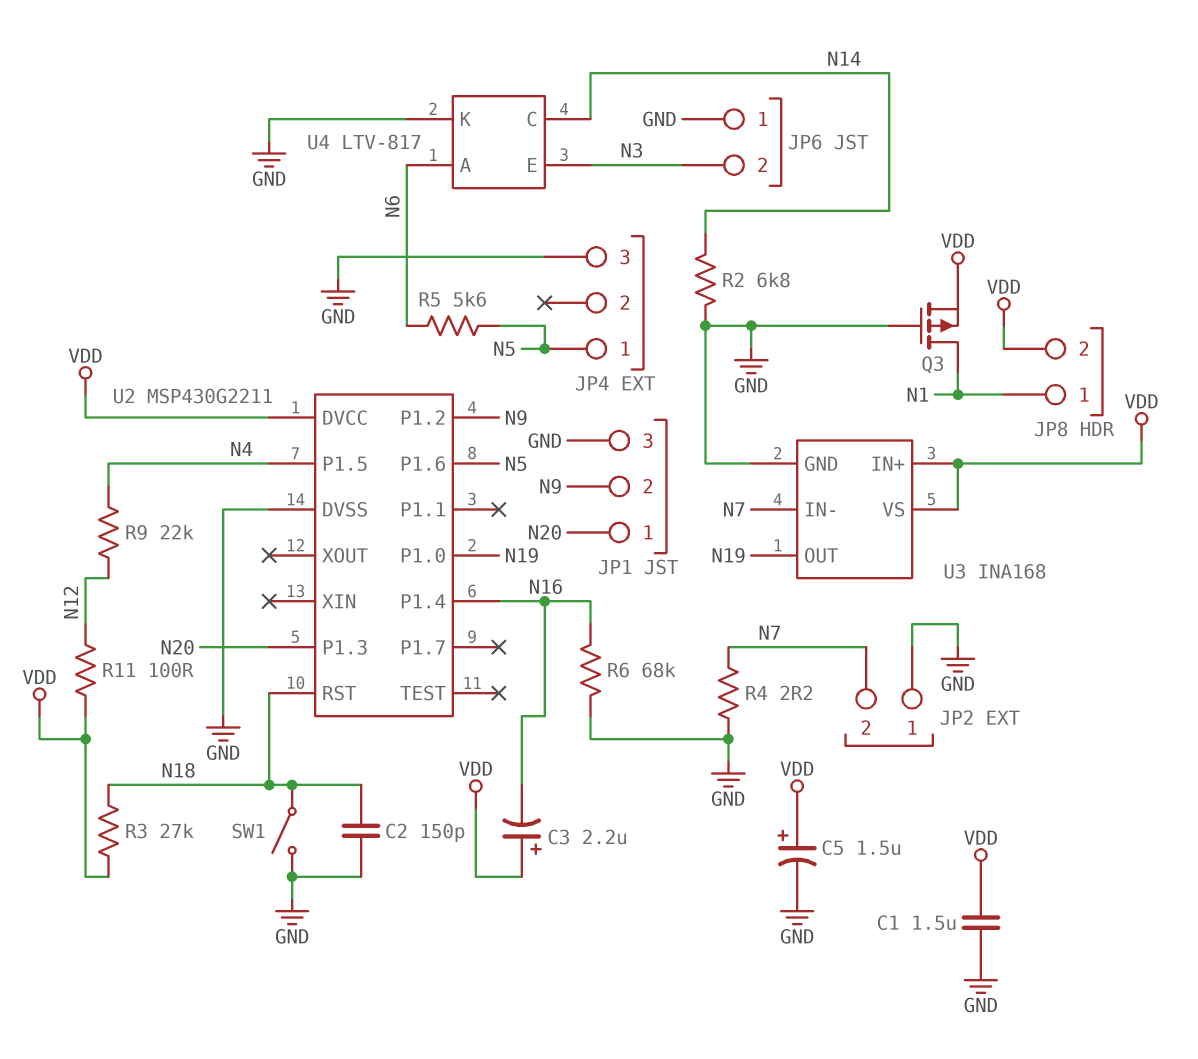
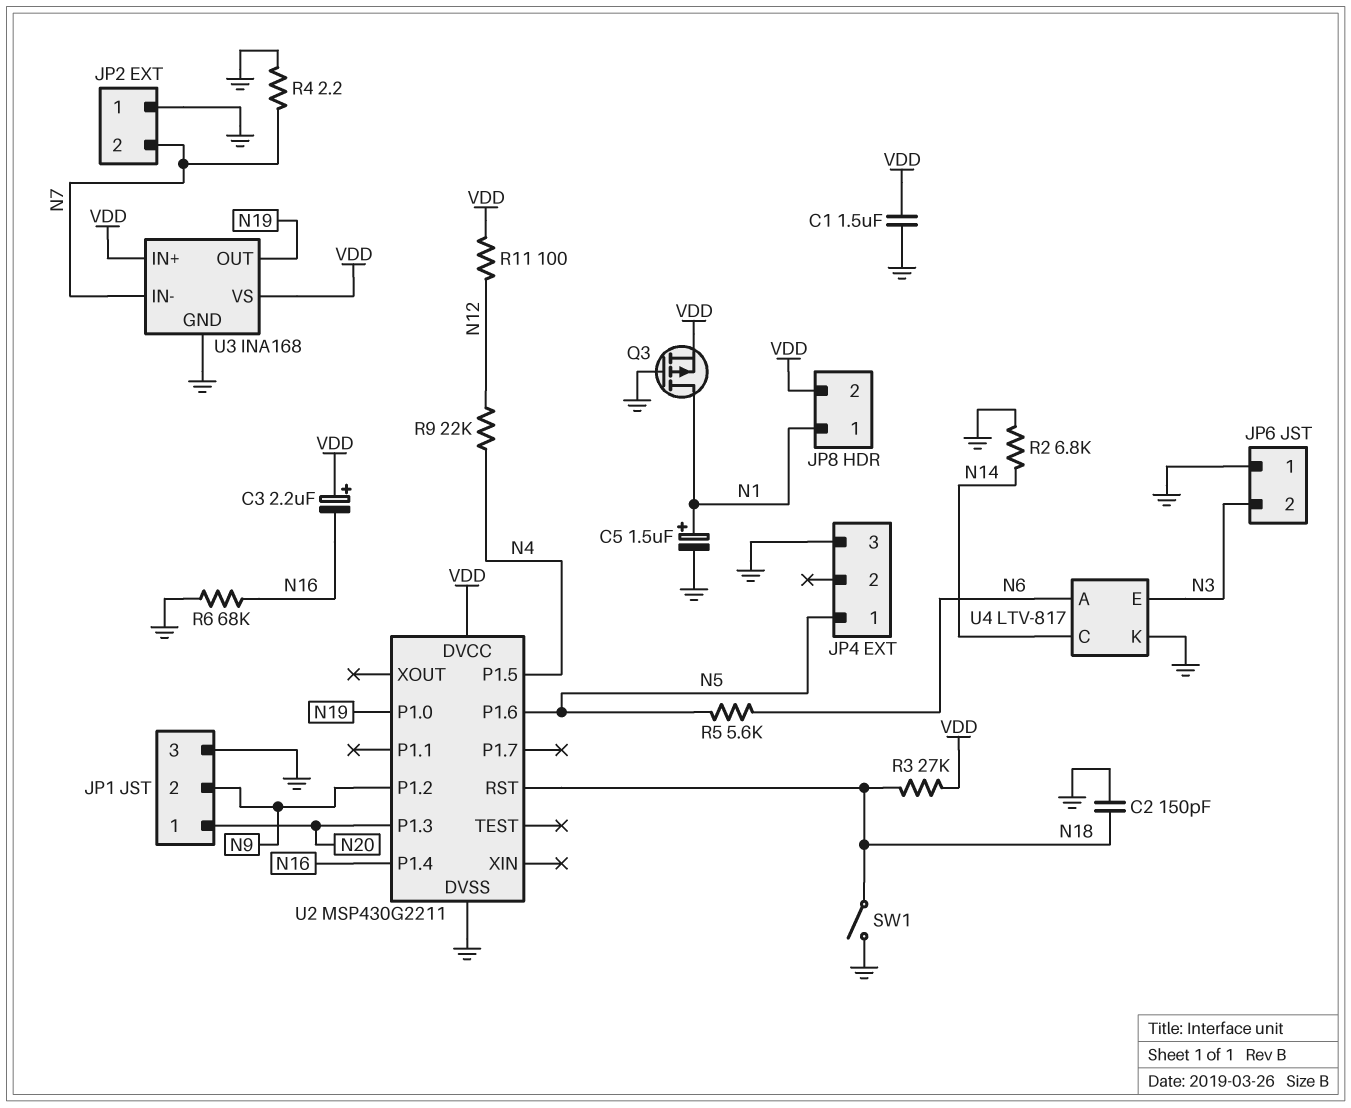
C5: 1.5uF (plus VDD, minus GND) -> 1.5uF (plus N1, minus GND)

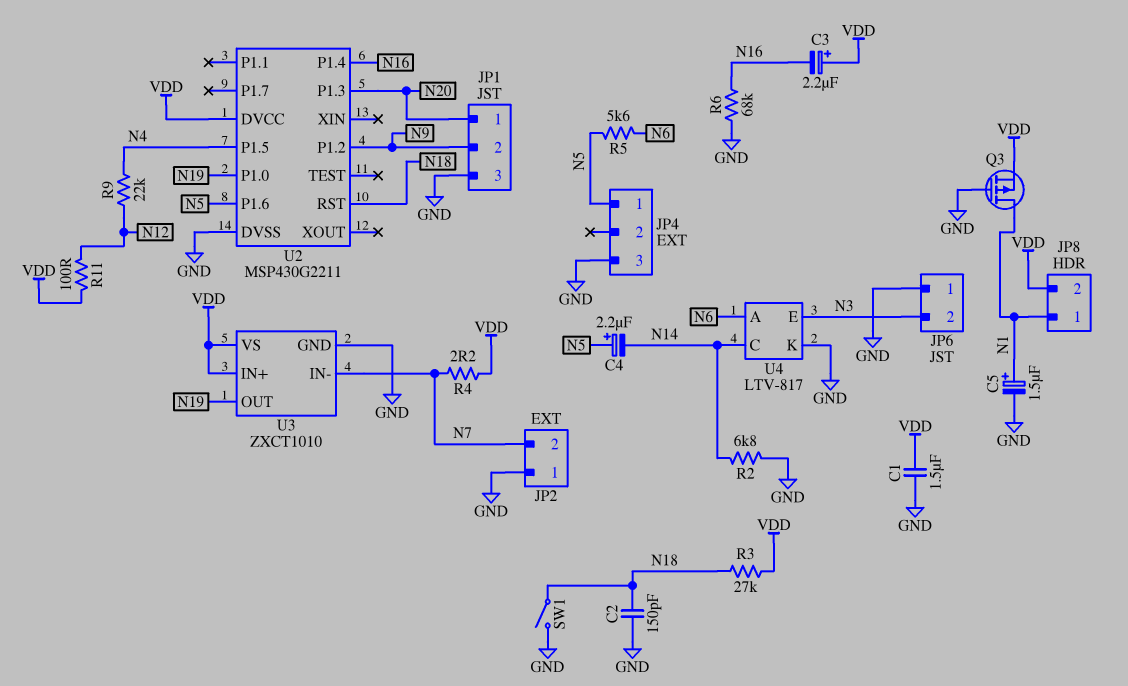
C4: none -> 2.2uF (plus N5, minus N14)
R4: 2.2 (GND, N7) -> 2.2 (N7, VDD)
U3: INA168 -> ZXCT1010

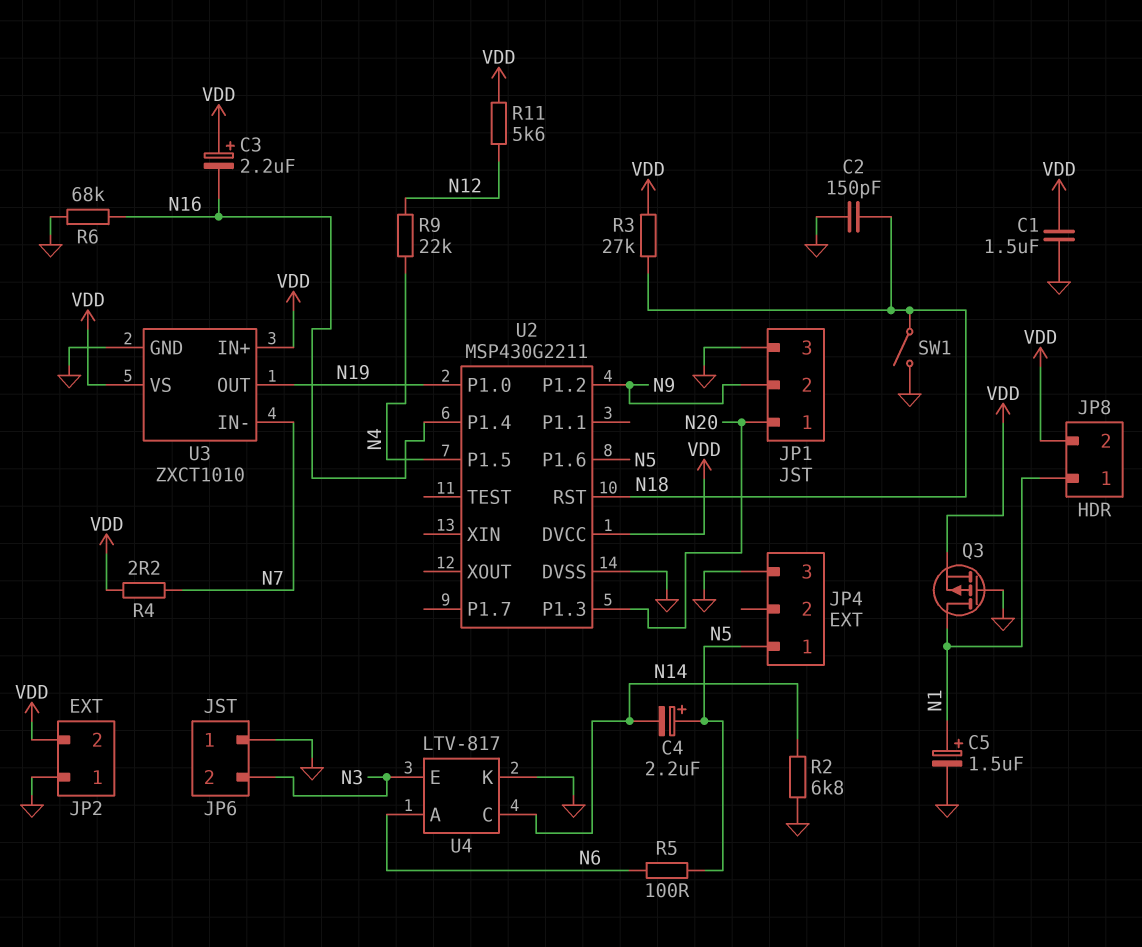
JP2 pin 2: N7 -> VDD
R5: 5.6k (N5, N6) -> 100 (N5, N6)
R11: 100 (N12, VDD) -> 5.6k (N12, VDD)

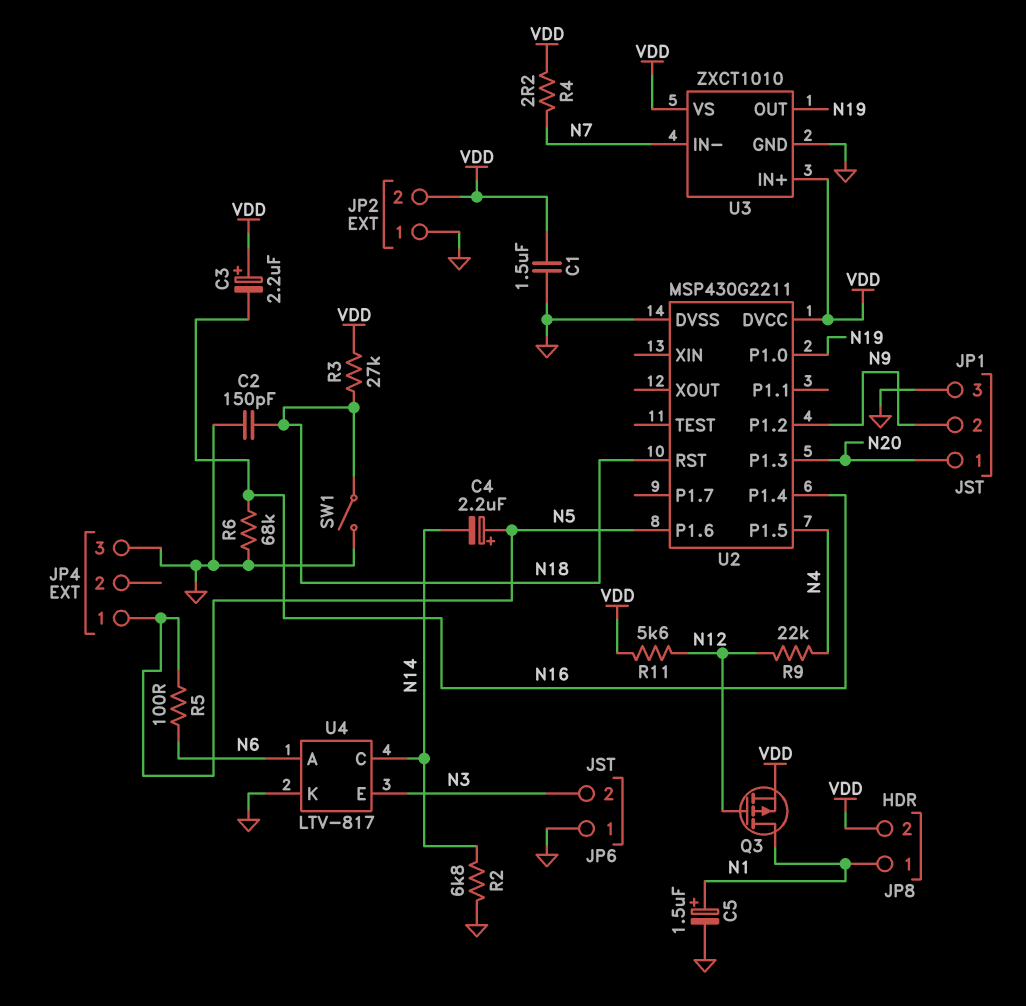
Q3: PMOS (G GND, D N1, S VDD) -> PMOS (G N12, D N1, S VDD)

